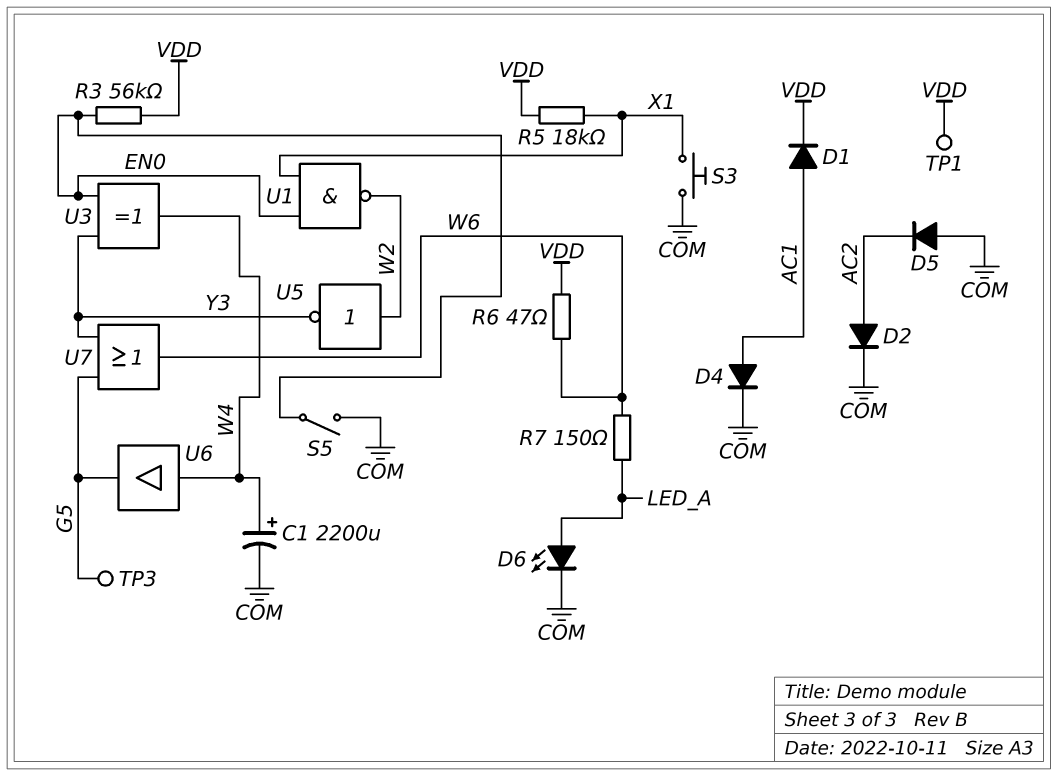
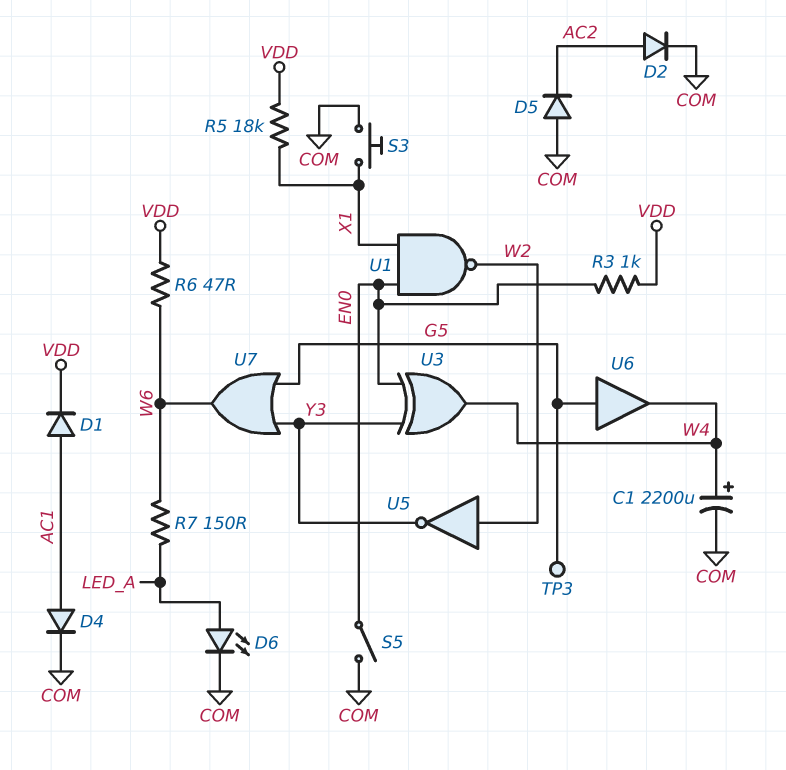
R3: 56k (EN0, VDD) -> 1k (EN0, VDD)
TP1: test point (VDD) -> none
U6: buffer (in W4, out G5) -> buffer (in G5, out W4)

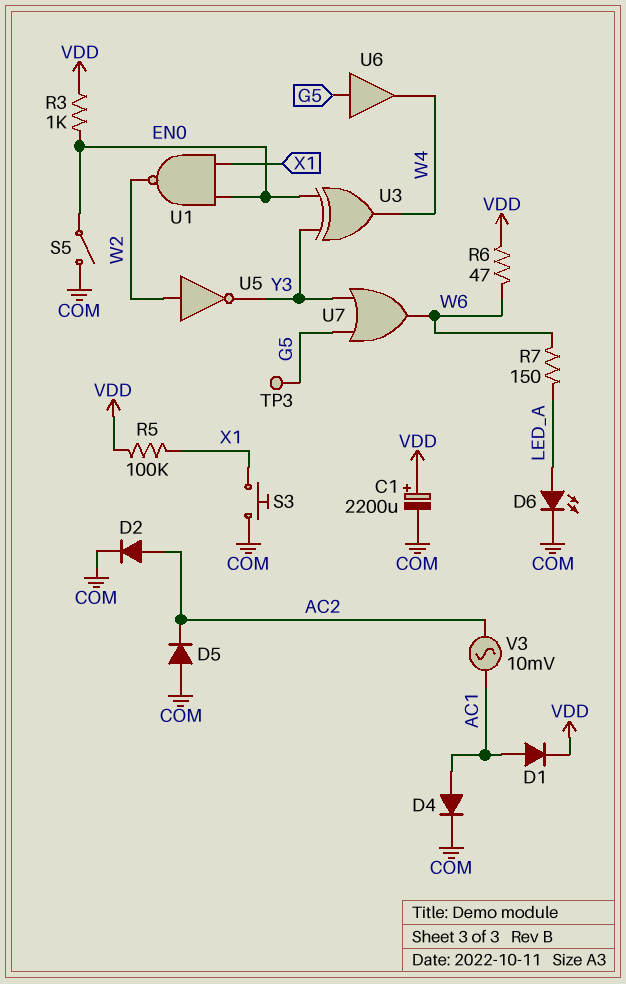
C1: 2200uF (plus W4, minus COM) -> 2200uF (plus VDD, minus COM)
R5: 18k (VDD, X1) -> 100k (VDD, X1)
V3: none -> AC 10mV (AC1, AC2)

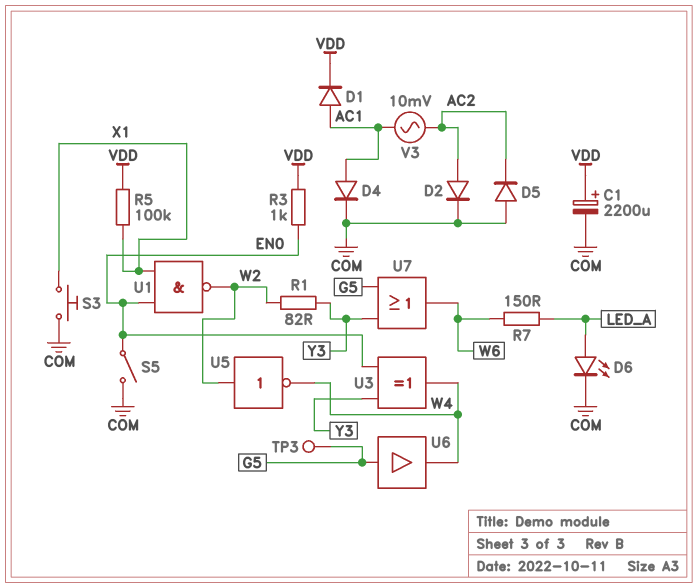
R1: none -> 82 (W2, Y3)
R6: 47 (VDD, W6) -> none
U5: NOT (in W2, out Y3) -> NOT (in W2, out W4)

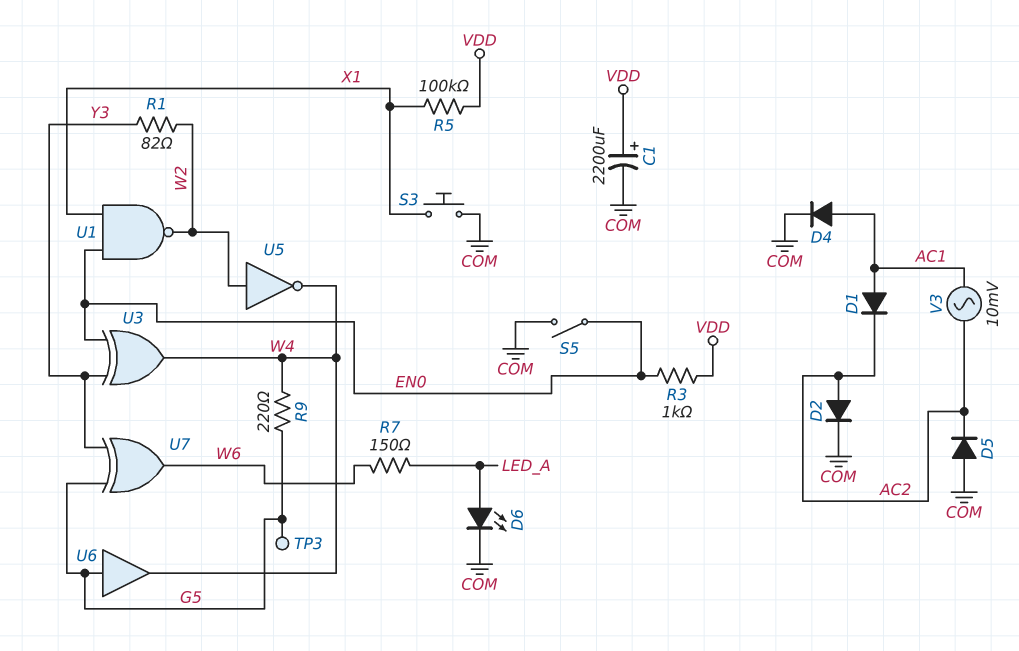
D1: diode (A AC1, K VDD) -> diode (A AC1, K AC2)
R9: none -> 220 (G5, W4)
U7: OR (in G5, in Y3, out W6) -> XOR (in G5, in Y3, out W6)

